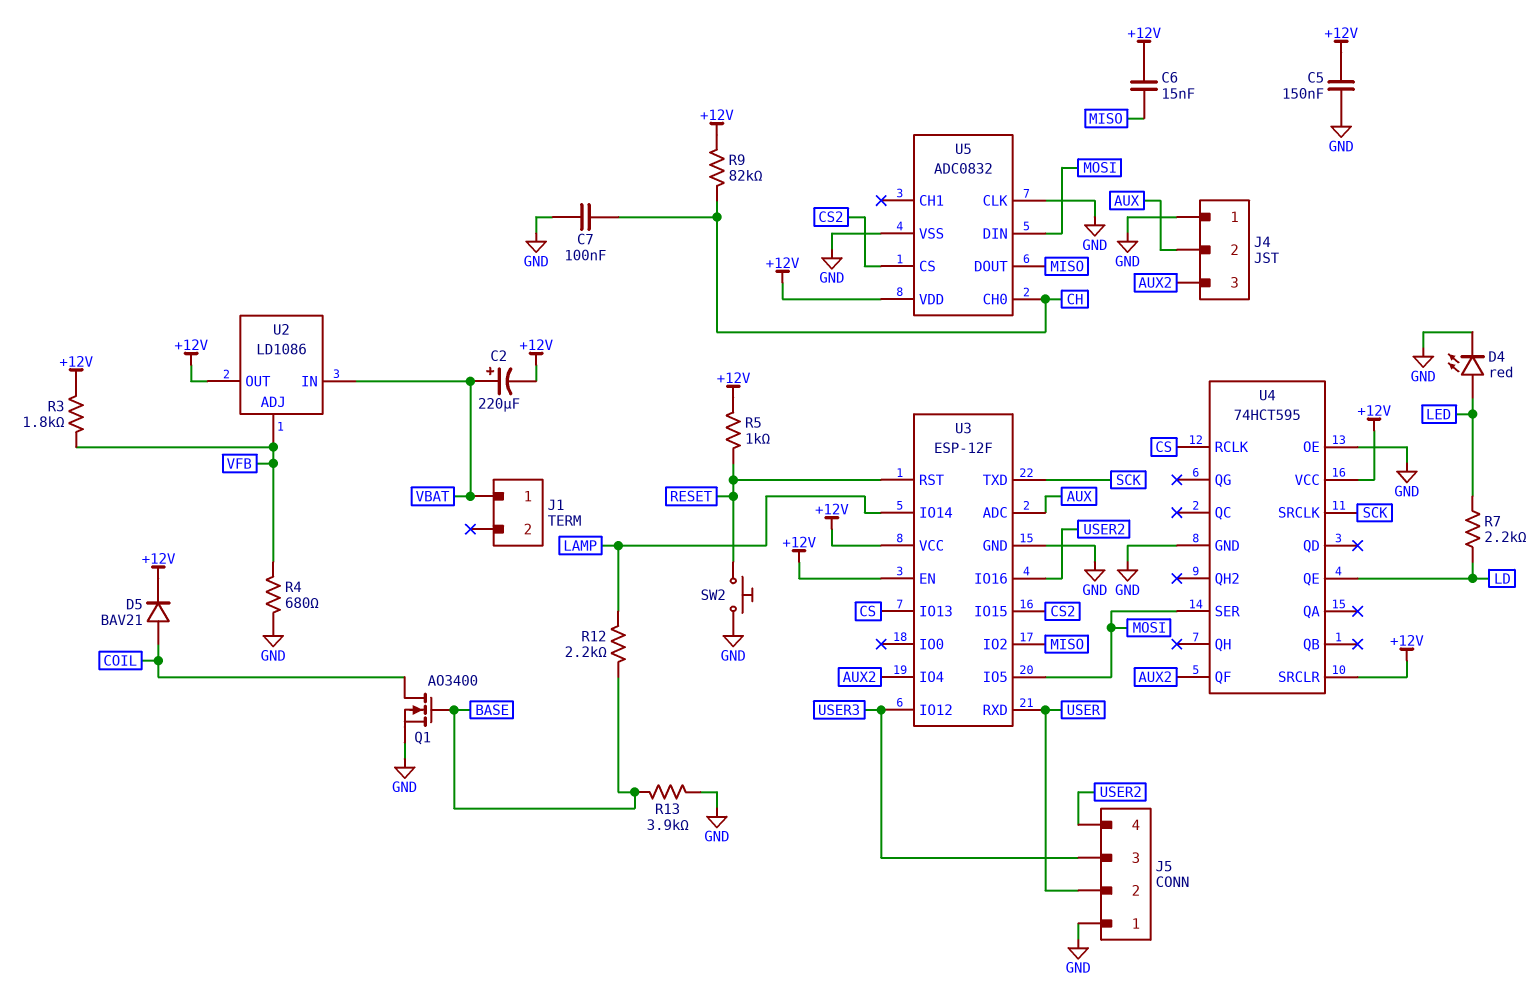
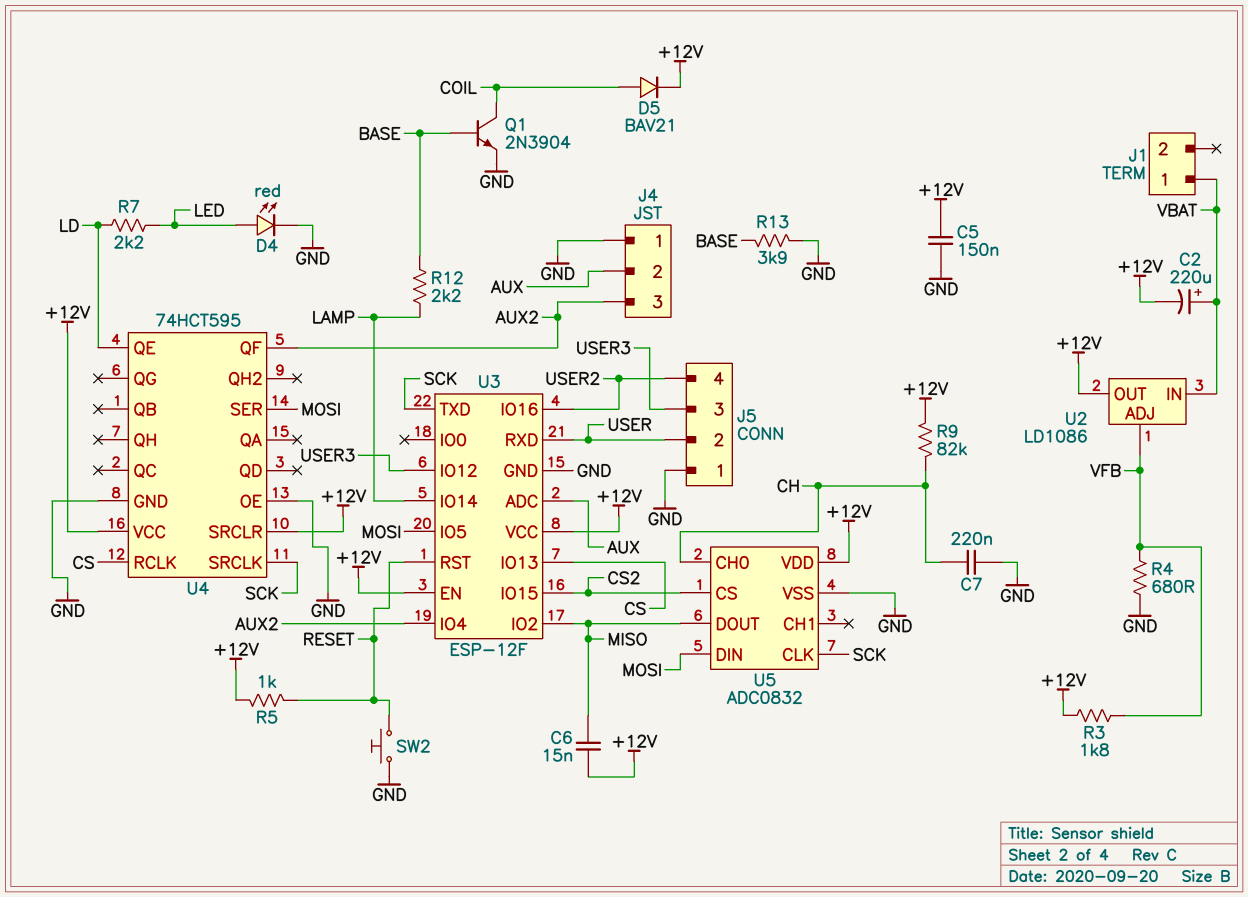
C7: 100nF (CH, GND) -> 220nF (CH, GND)
Q1: NMOS AO3400 (G BASE, D COIL, S GND) -> NPN 2N3904 (B BASE, C COIL, E GND)
U5 pin CLK: GND -> SCK

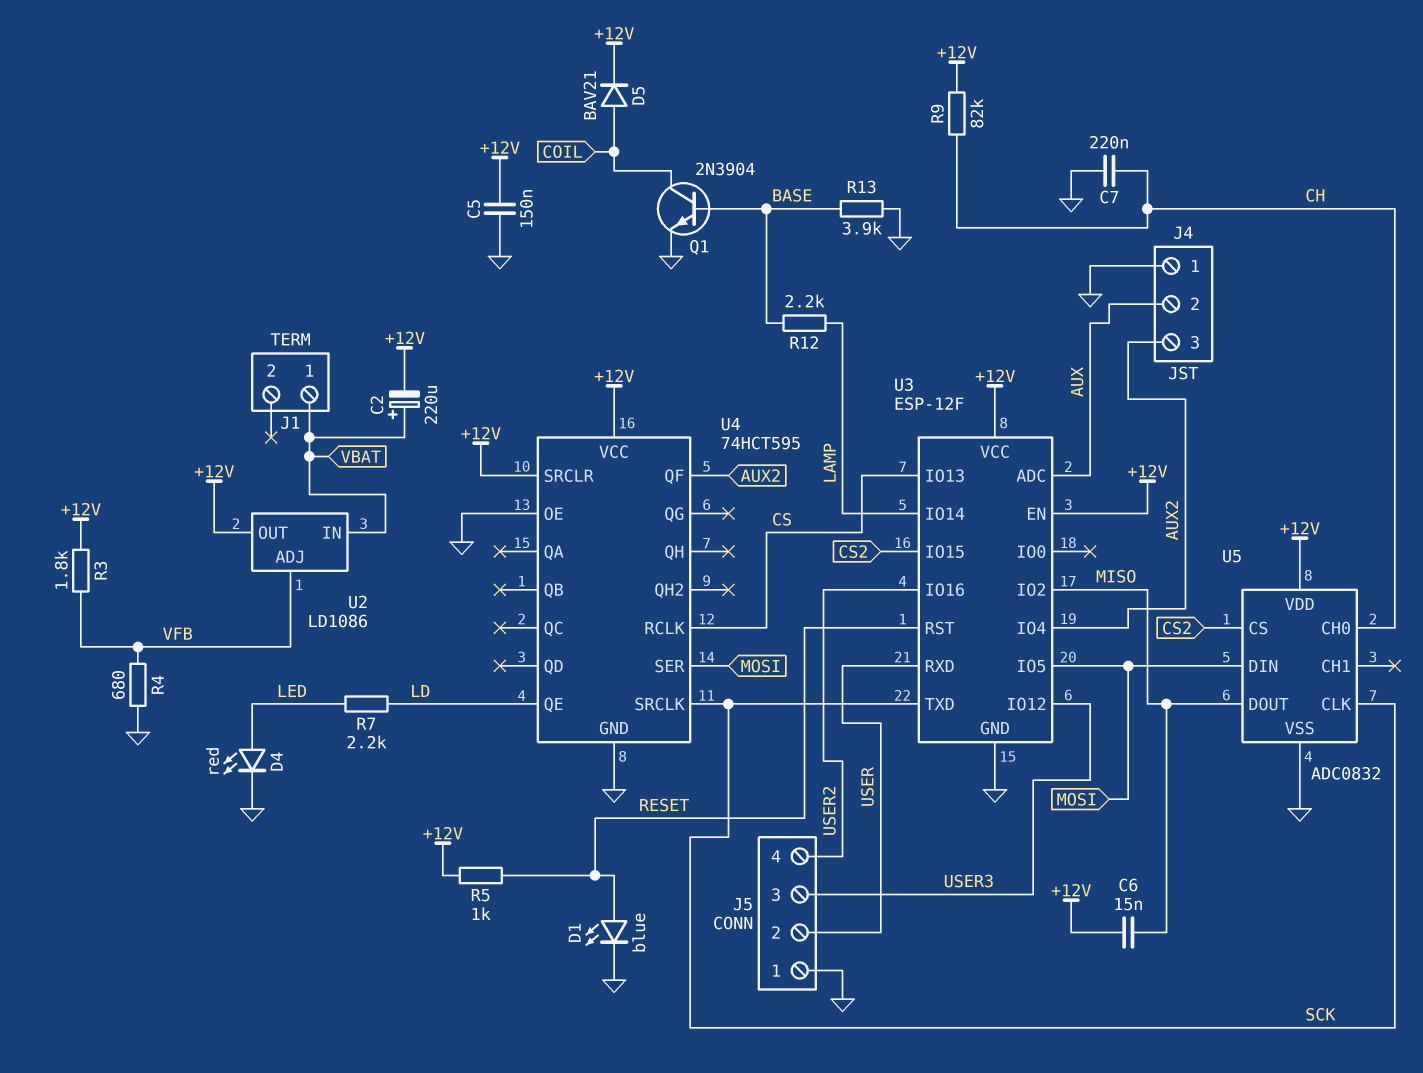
D1: none -> LED blue (A RESET, K GND)
SW2: button (GND, RESET) -> none

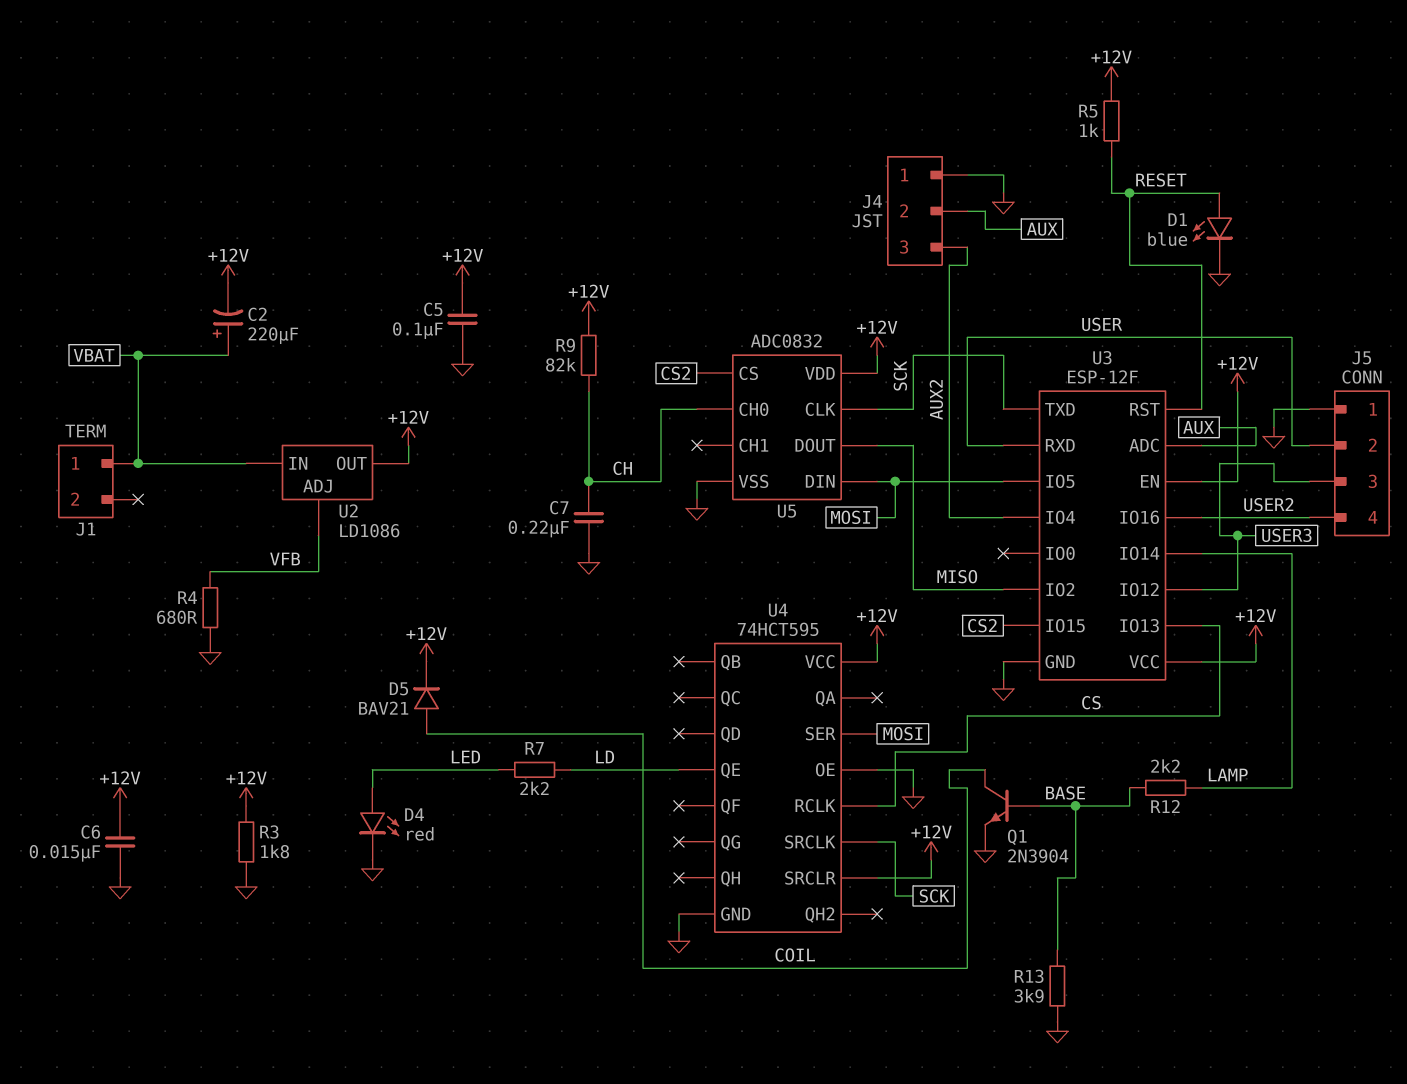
C5: 150nF (+12V, GND) -> 100nF (+12V, GND)
C6: 15nF (+12V, MISO) -> 15nF (+12V, GND)
R3: 1.8k (+12V, VFB) -> 1.8k (+12V, GND)
U4 pin QF: AUX2 -> none

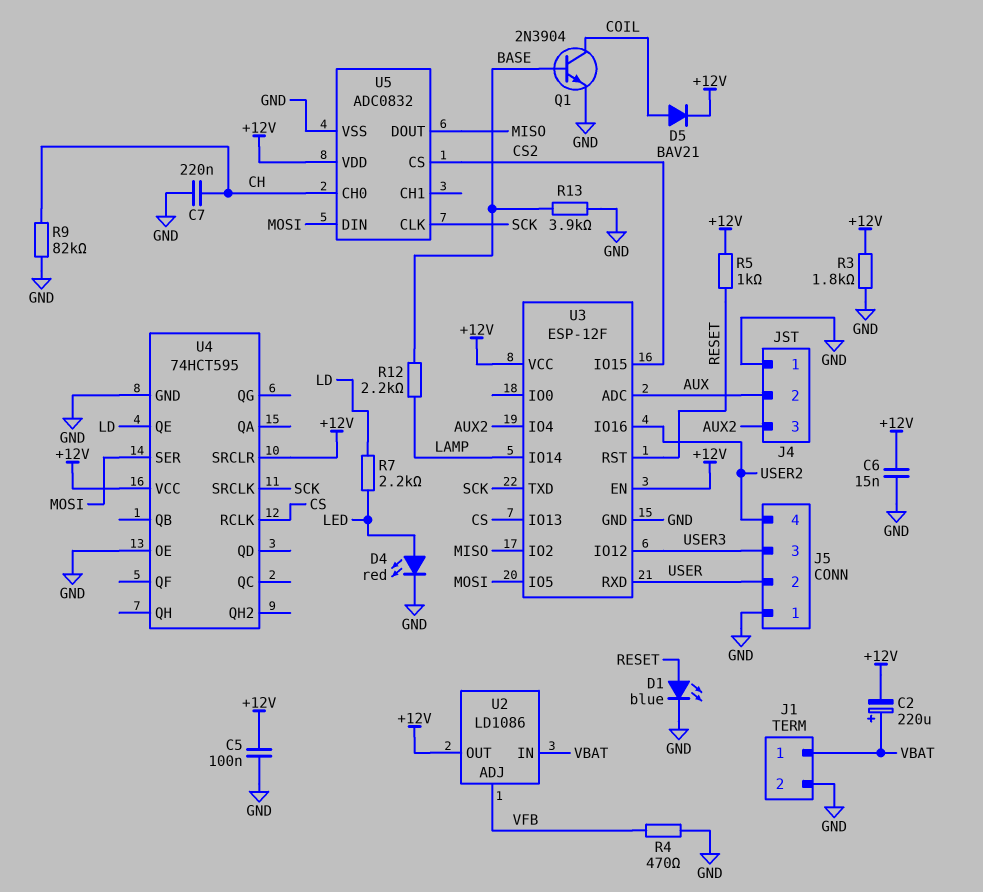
J1 pin 2: none -> GND
R4: 680 (GND, VFB) -> 470 (GND, VFB)
R9: 82k (+12V, CH) -> 82k (CH, GND)

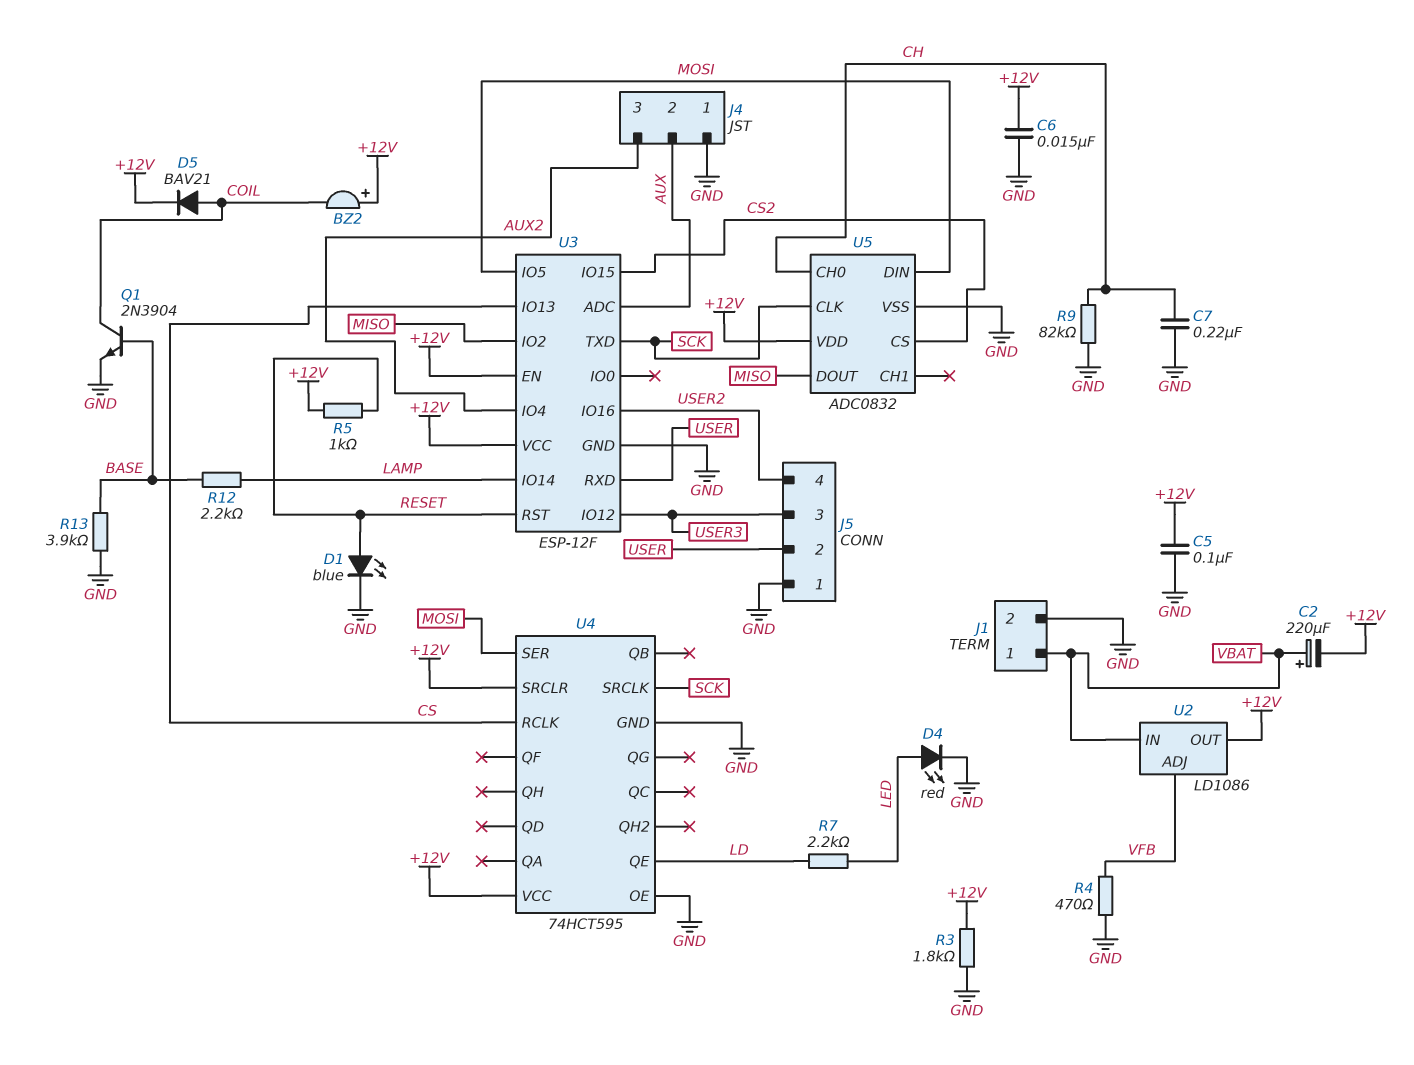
BZ2: none -> buzzer (plus +12V, minus COIL)

